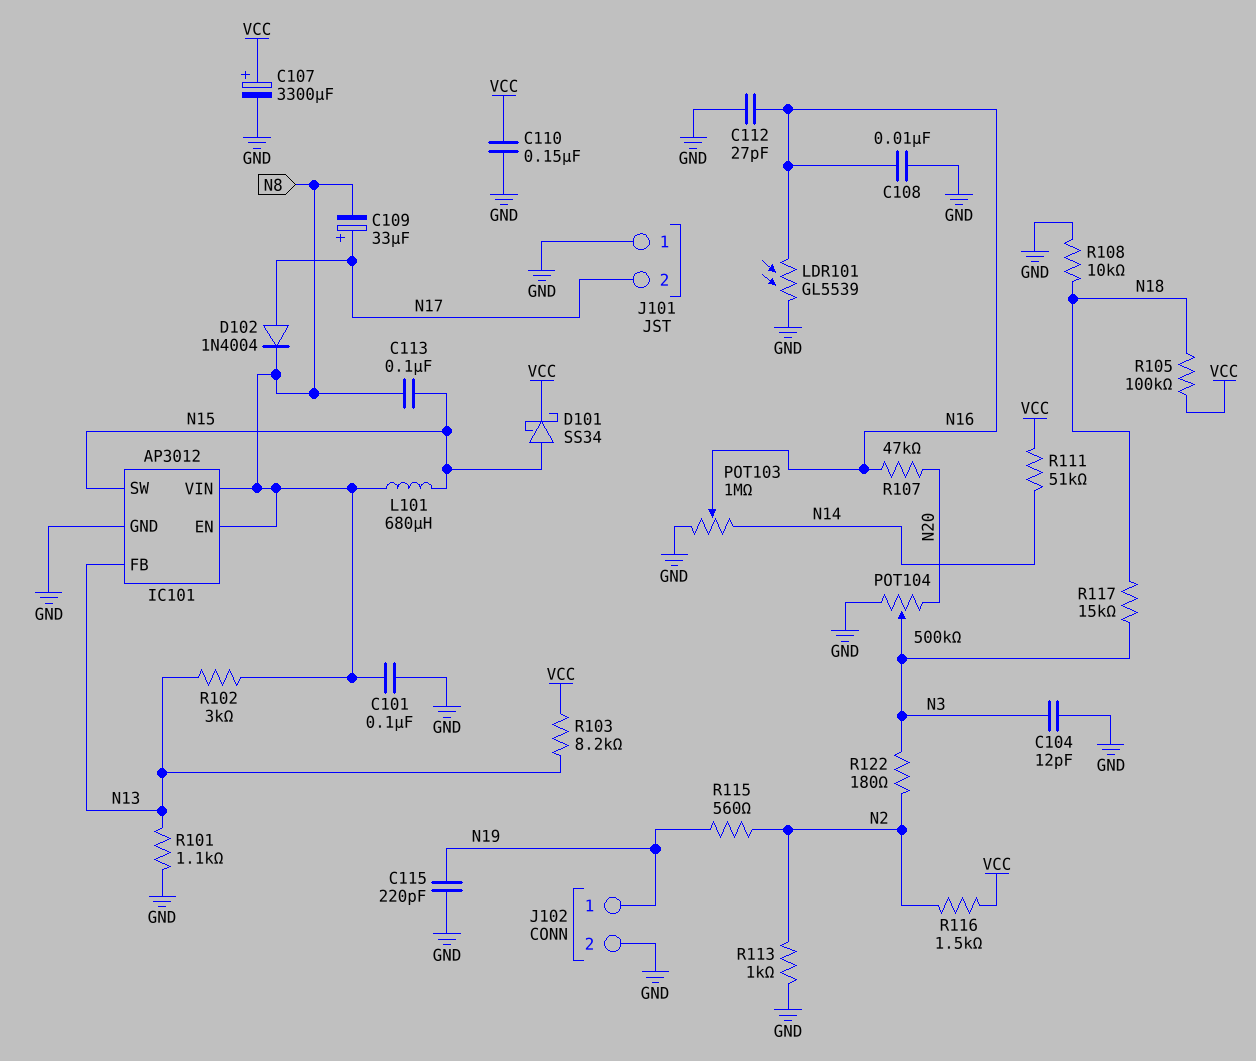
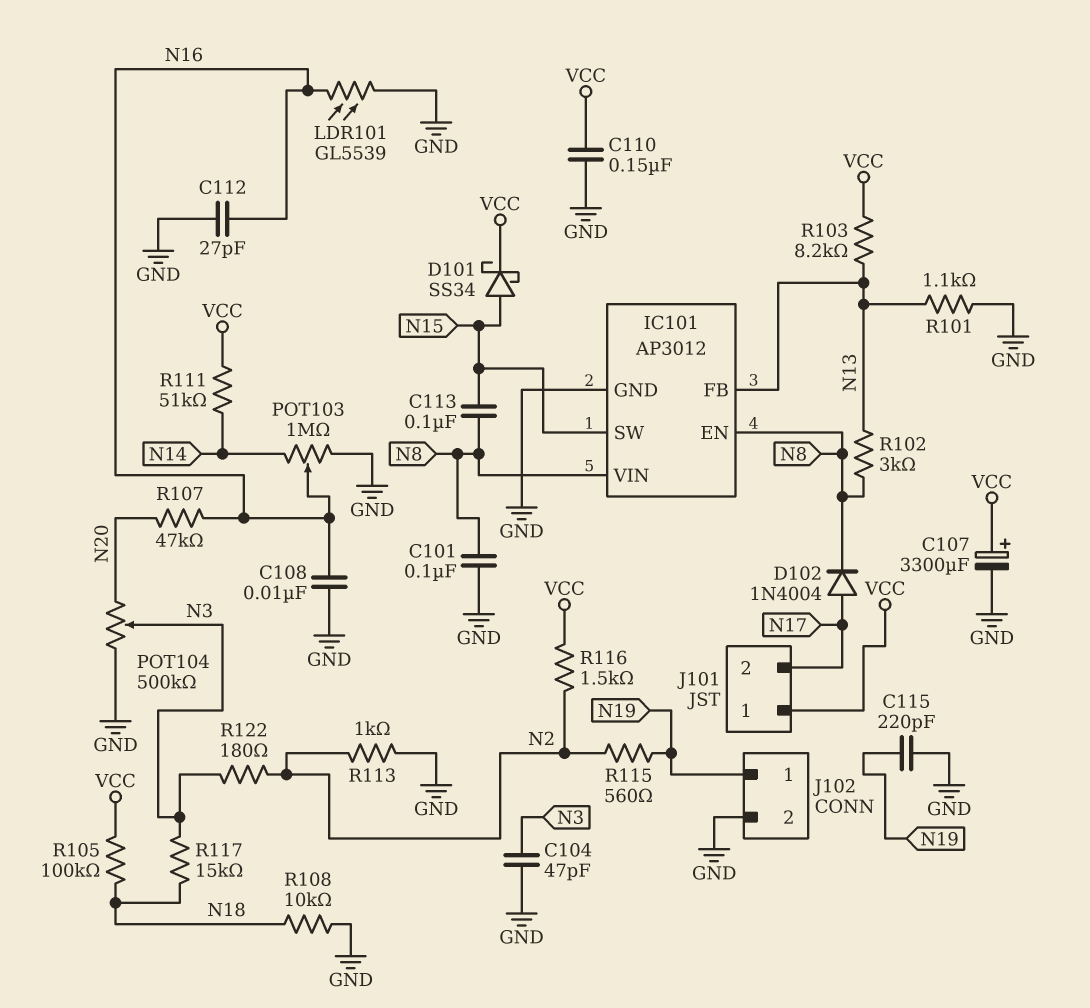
C104: 12pF (GND, N3) -> 47pF (GND, N3)
C109: 33uF (plus N17, minus N8) -> none
J101 pin 1: GND -> VCC
L101: 680uH (N8, N15) -> none

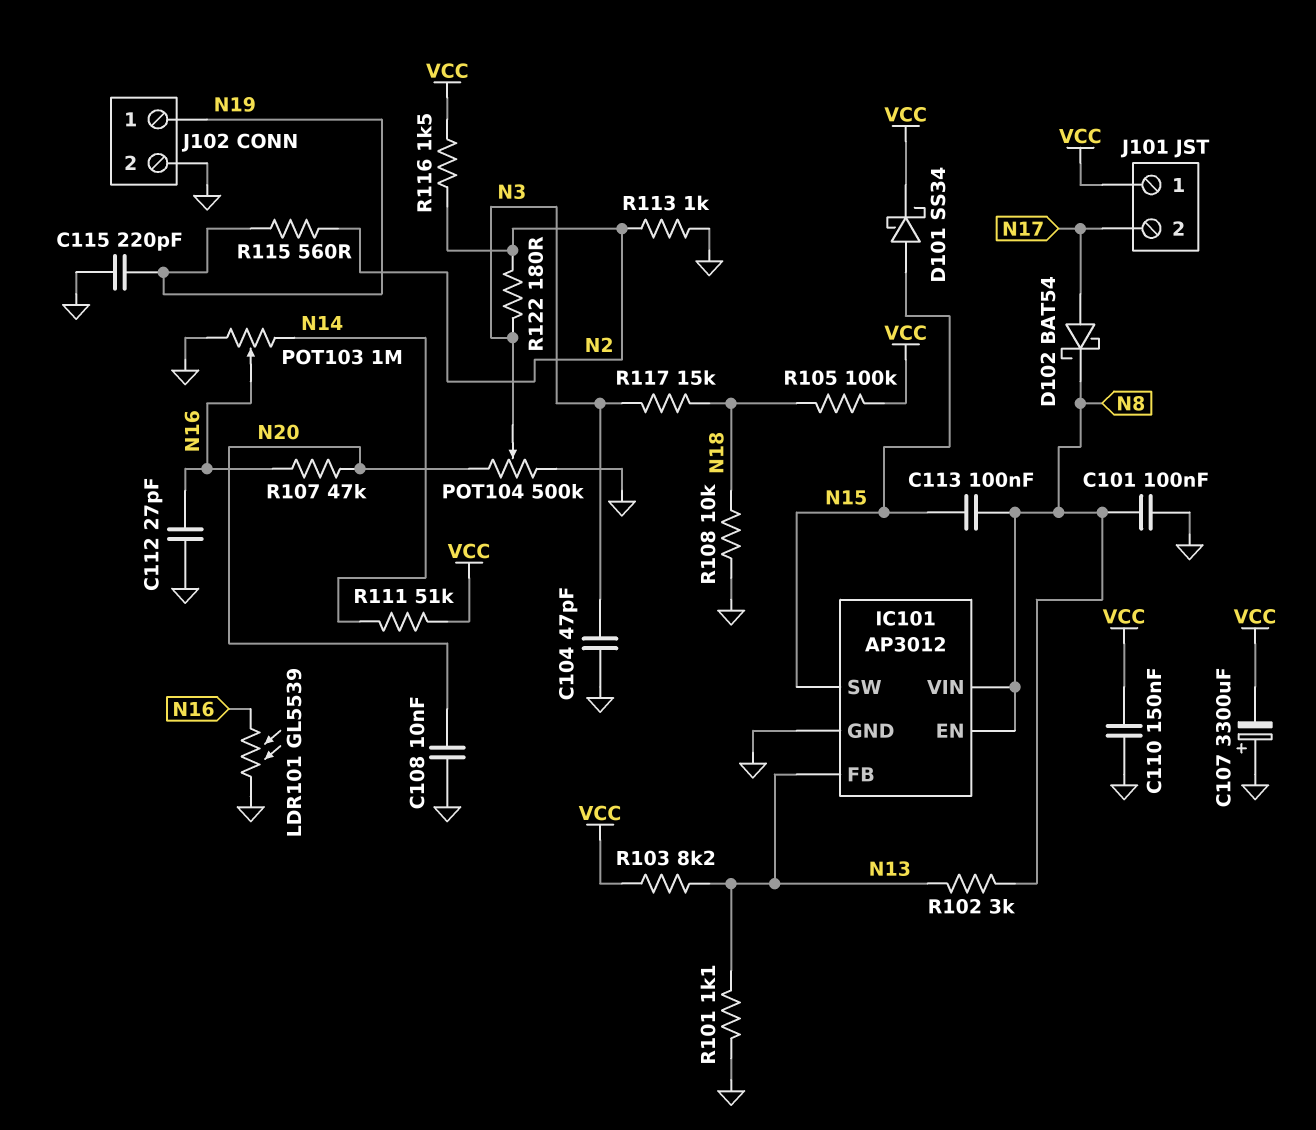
C107: 3300uF (plus VCC, minus GND) -> 3300uF (plus GND, minus VCC)
C108: 10nF (GND, N16) -> 10nF (GND, N20)
D102: diode 1N4004 (A N17, K N8) -> schottky BAT54 (A N17, K N8)

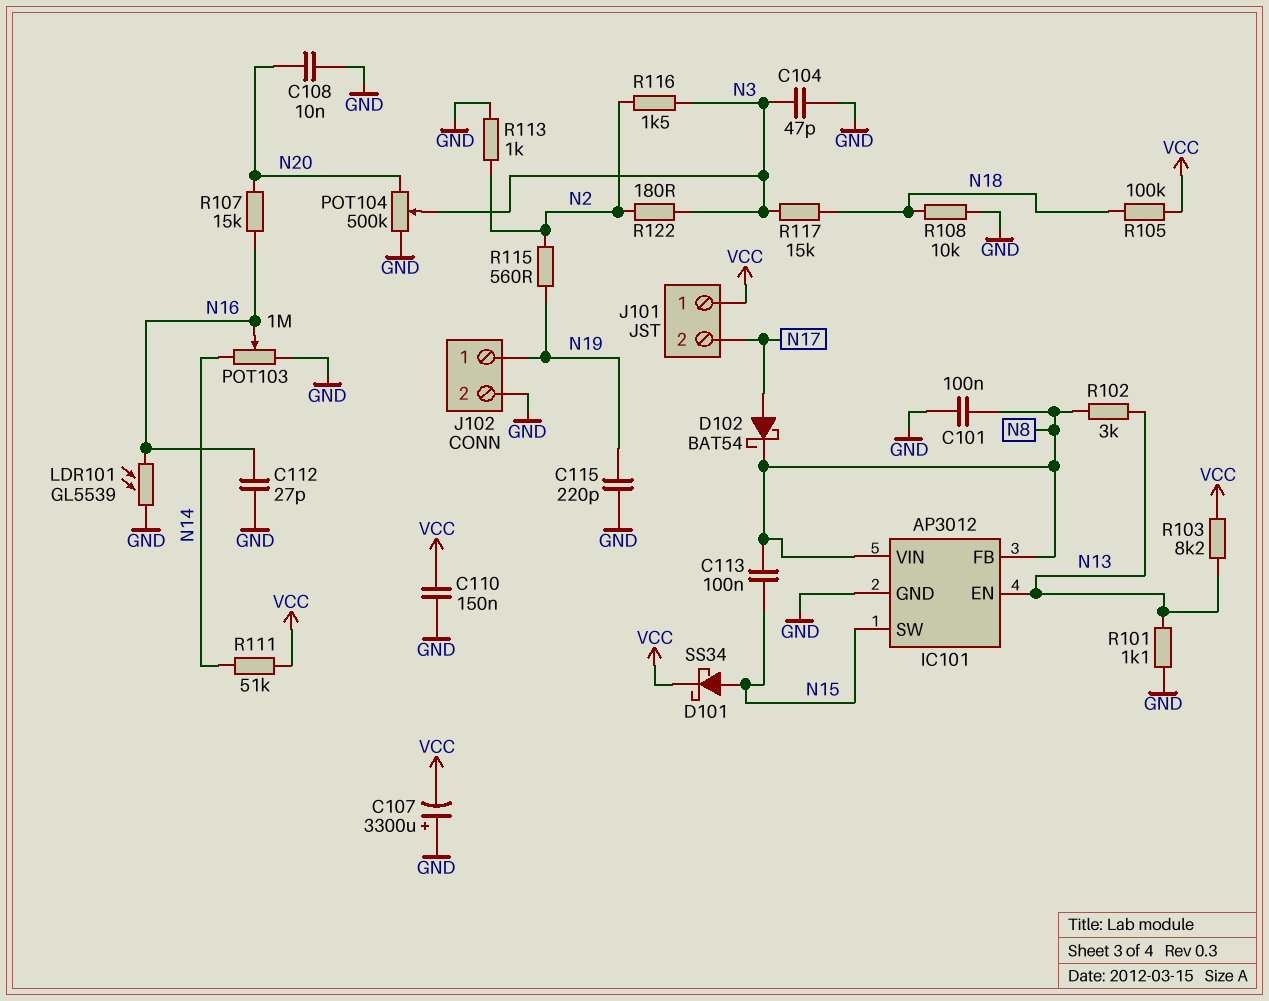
IC101 pin EN: N8 -> N13
IC101 pin FB: N13 -> N8
R107: 47k (N16, N20) -> 15k (N16, N20)
R116: 1.5k (N2, VCC) -> 1.5k (N2, N3)

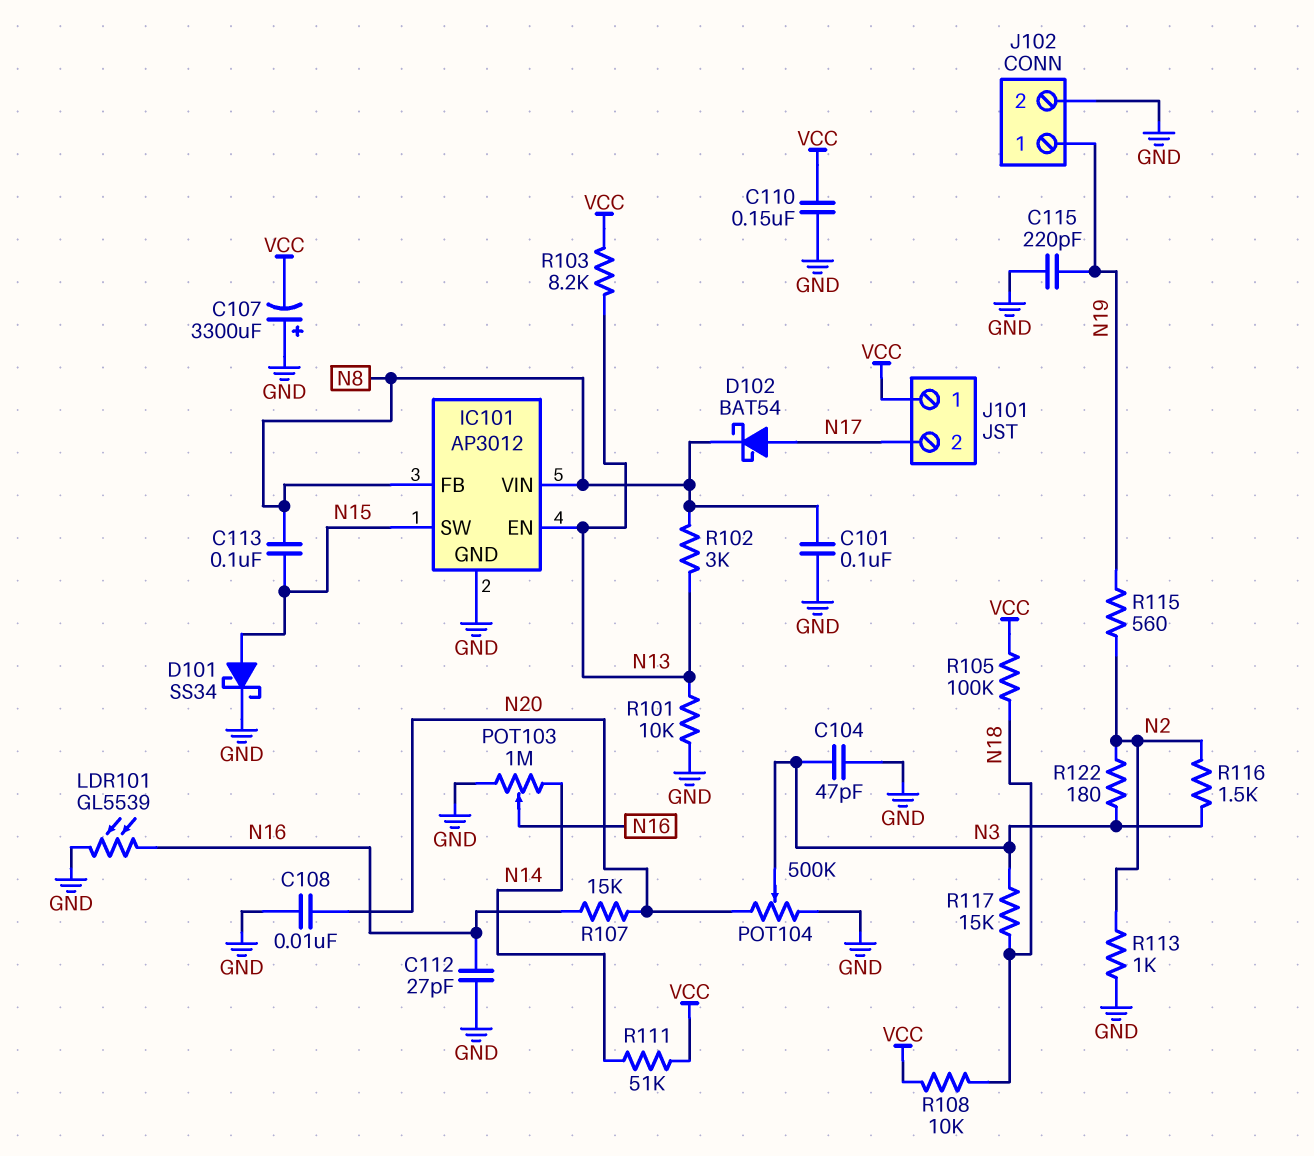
D101: schottky SS34 (A N15, K VCC) -> schottky SS34 (A N15, K GND)
R101: 1.1k (GND, N13) -> 10k (GND, N13)
R108: 10k (GND, N18) -> 10k (N18, VCC)

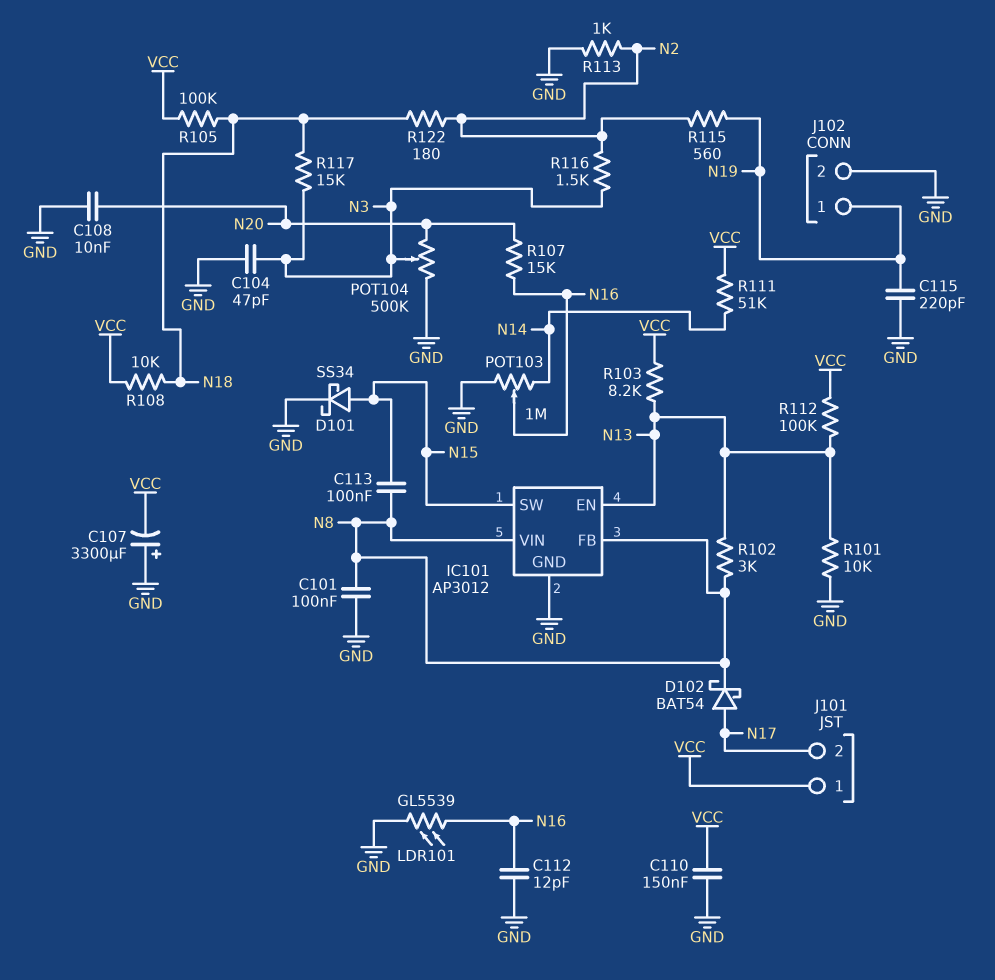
C112: 27pF (GND, N16) -> 12pF (GND, N16)
R112: none -> 100k (N13, VCC)
R122: 180 (N2, N3) -> 180 (N2, N18)

